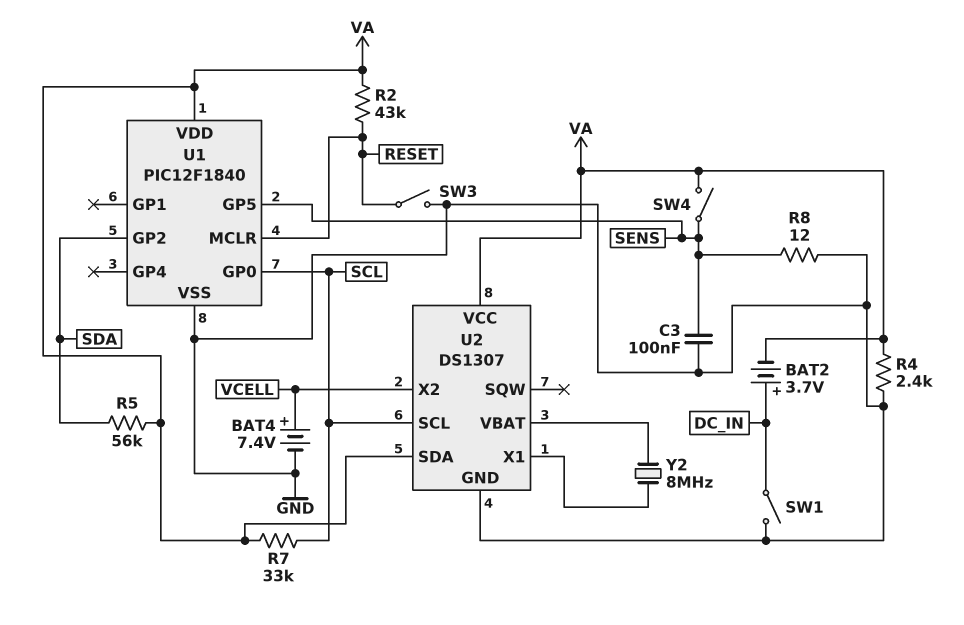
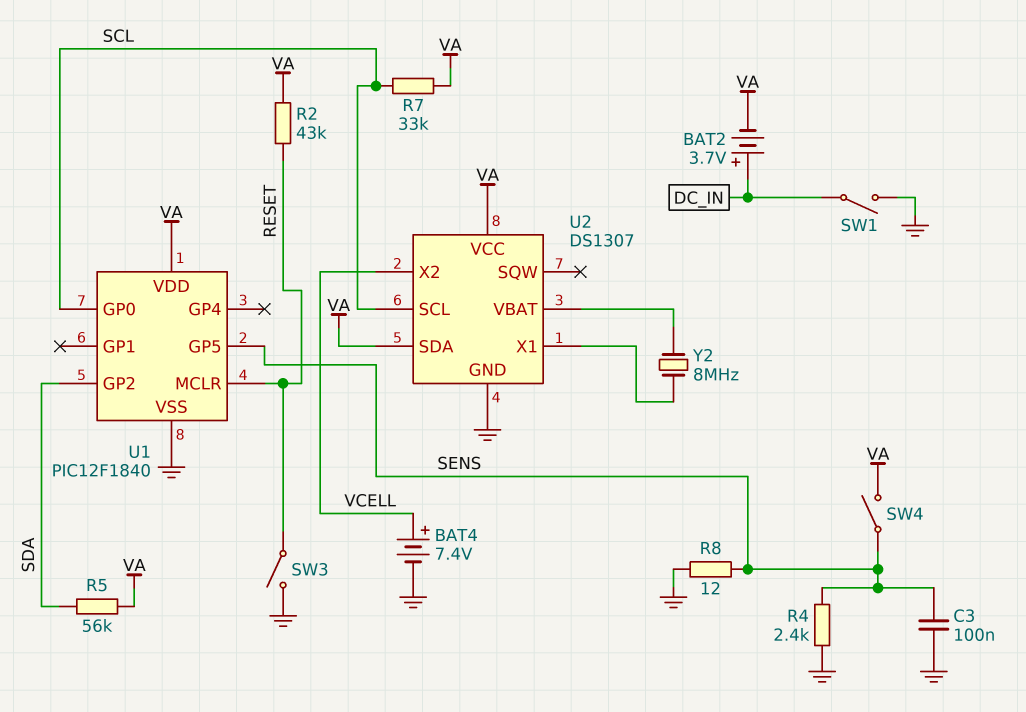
R4: 2.4k (GND, VA) -> 2.4k (GND, SENS)

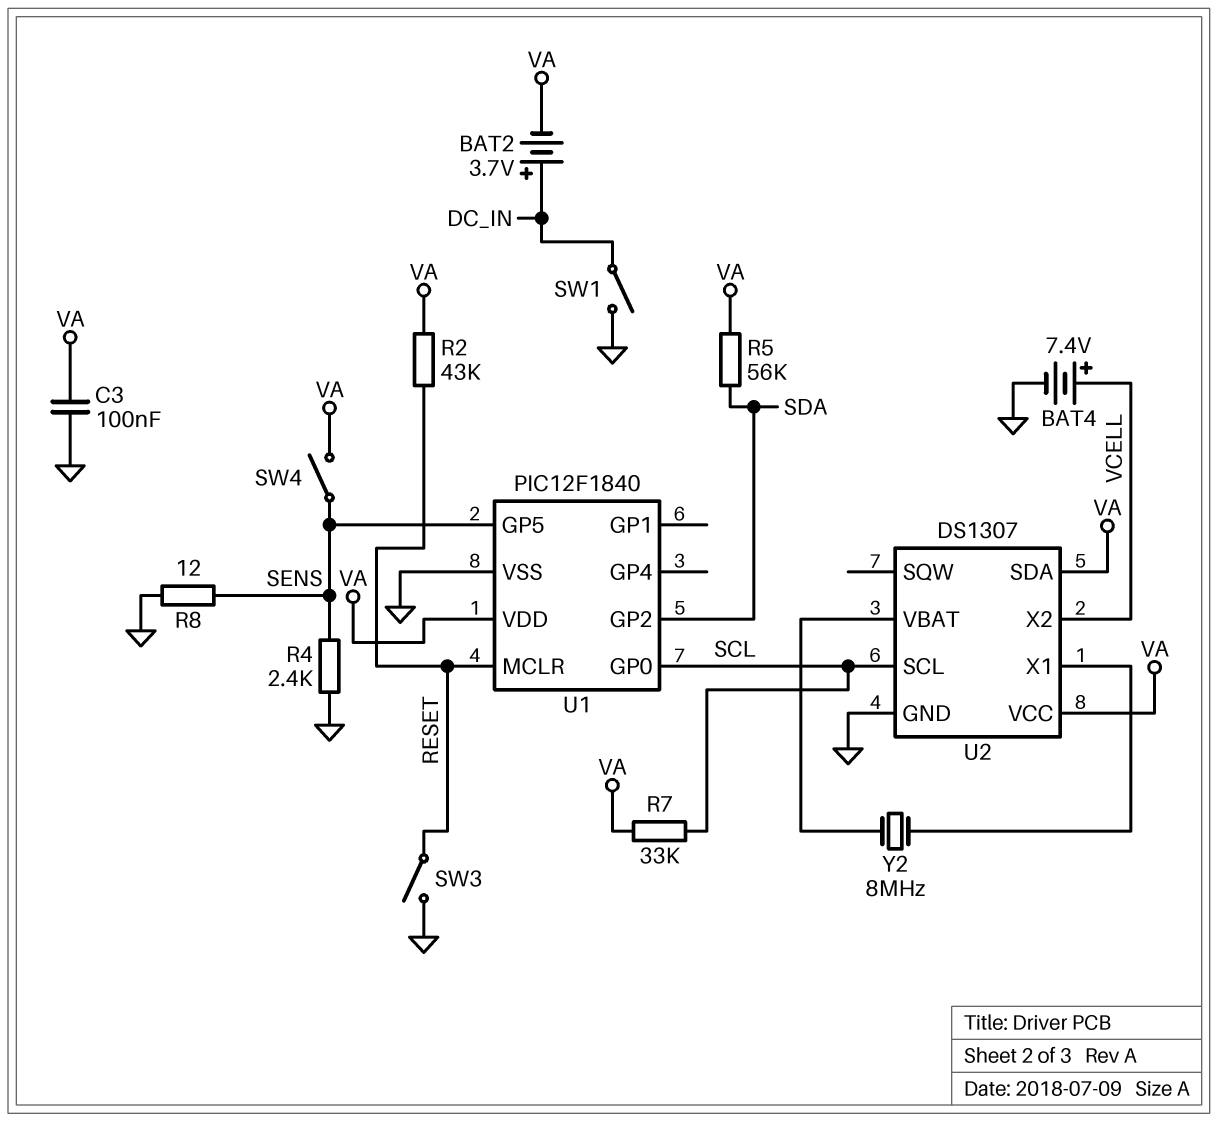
C3: 100nF (GND, SENS) -> 100nF (GND, VA)

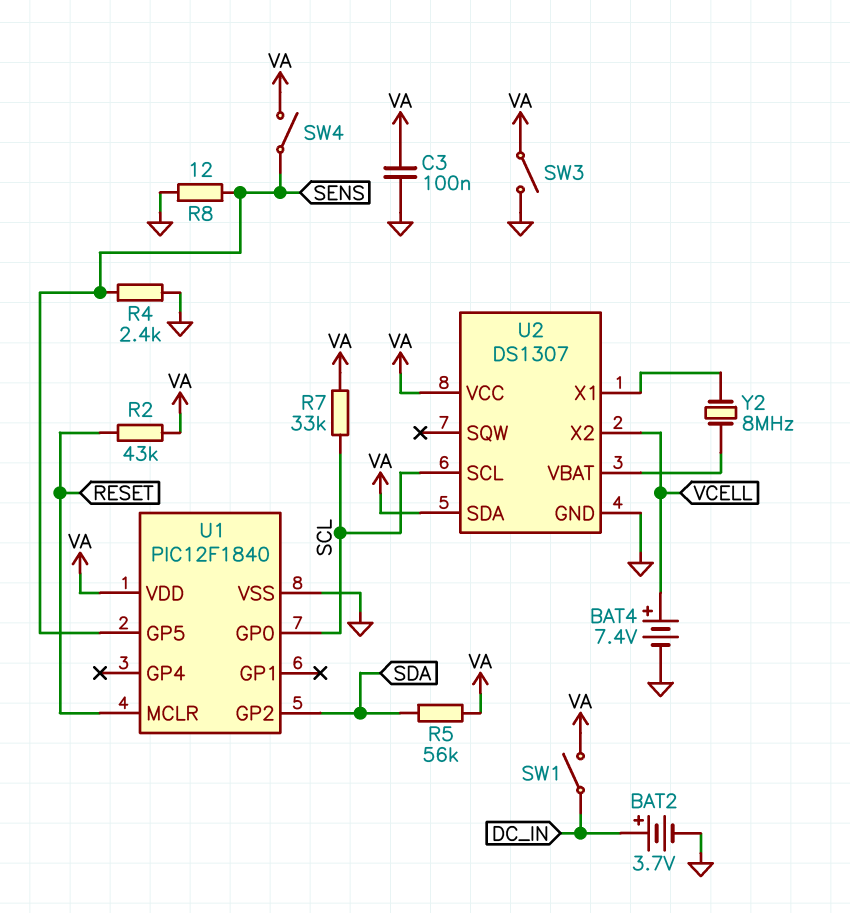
BAT2: 3.7V (plus DC_IN, minus VA) -> 3.7V (plus DC_IN, minus GND)
SW1: switch (DC_IN, GND) -> switch (DC_IN, VA)
SW3: switch (GND, RESET) -> switch (GND, VA)

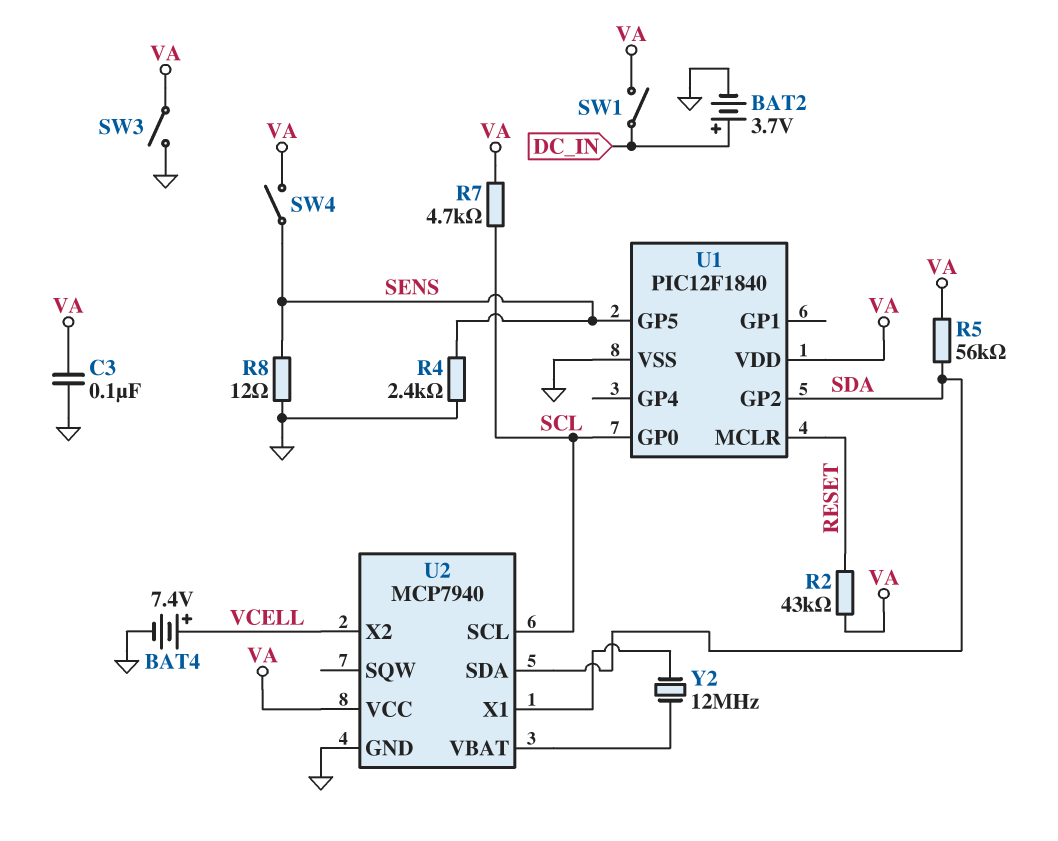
R7: 33k (SCL, VA) -> 4.7k (SCL, VA)
U2: DS1307 -> MCP7940
U2 pin SDA: VA -> SDA
Y2: 8MHz (U2/VBAT, U2/X1) -> 12MHz (U2/VBAT, U2/X1)

